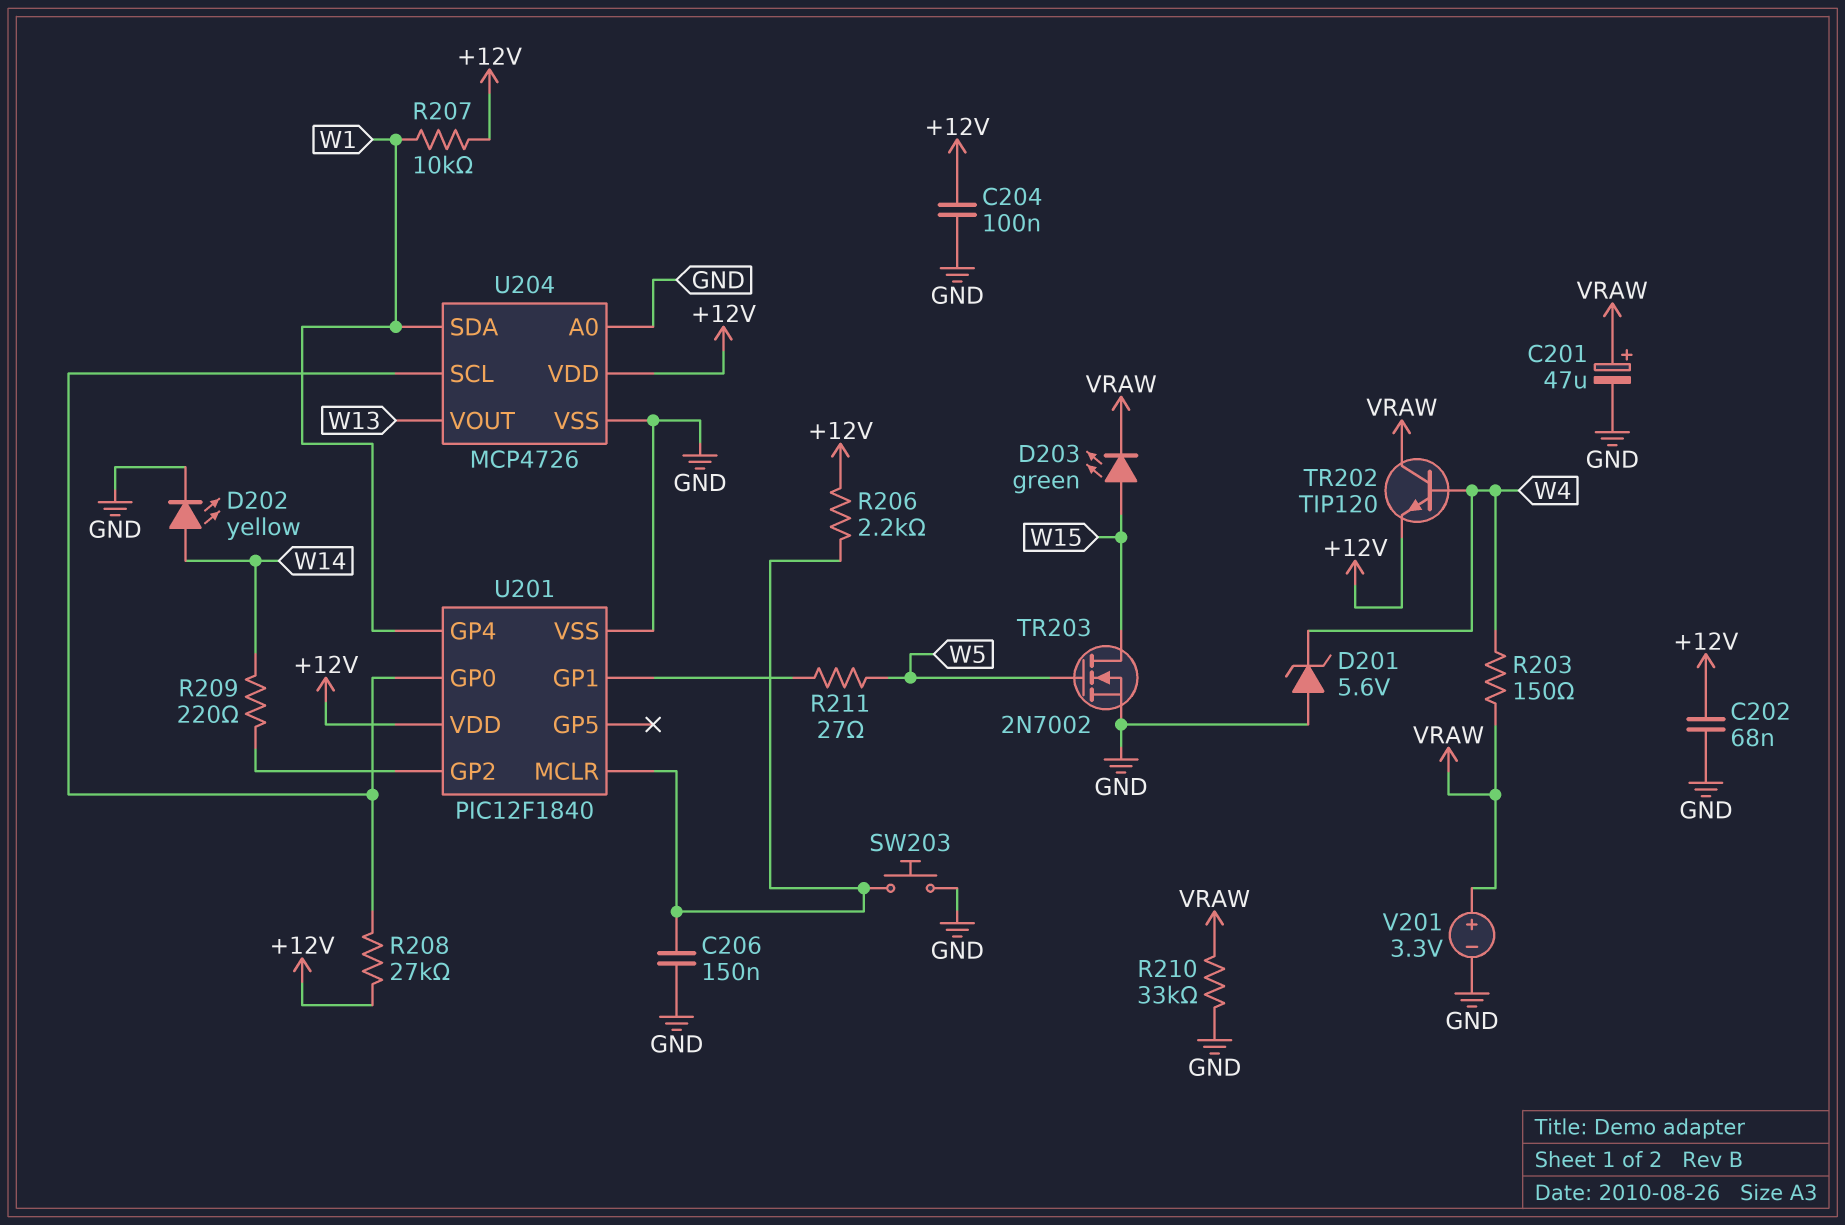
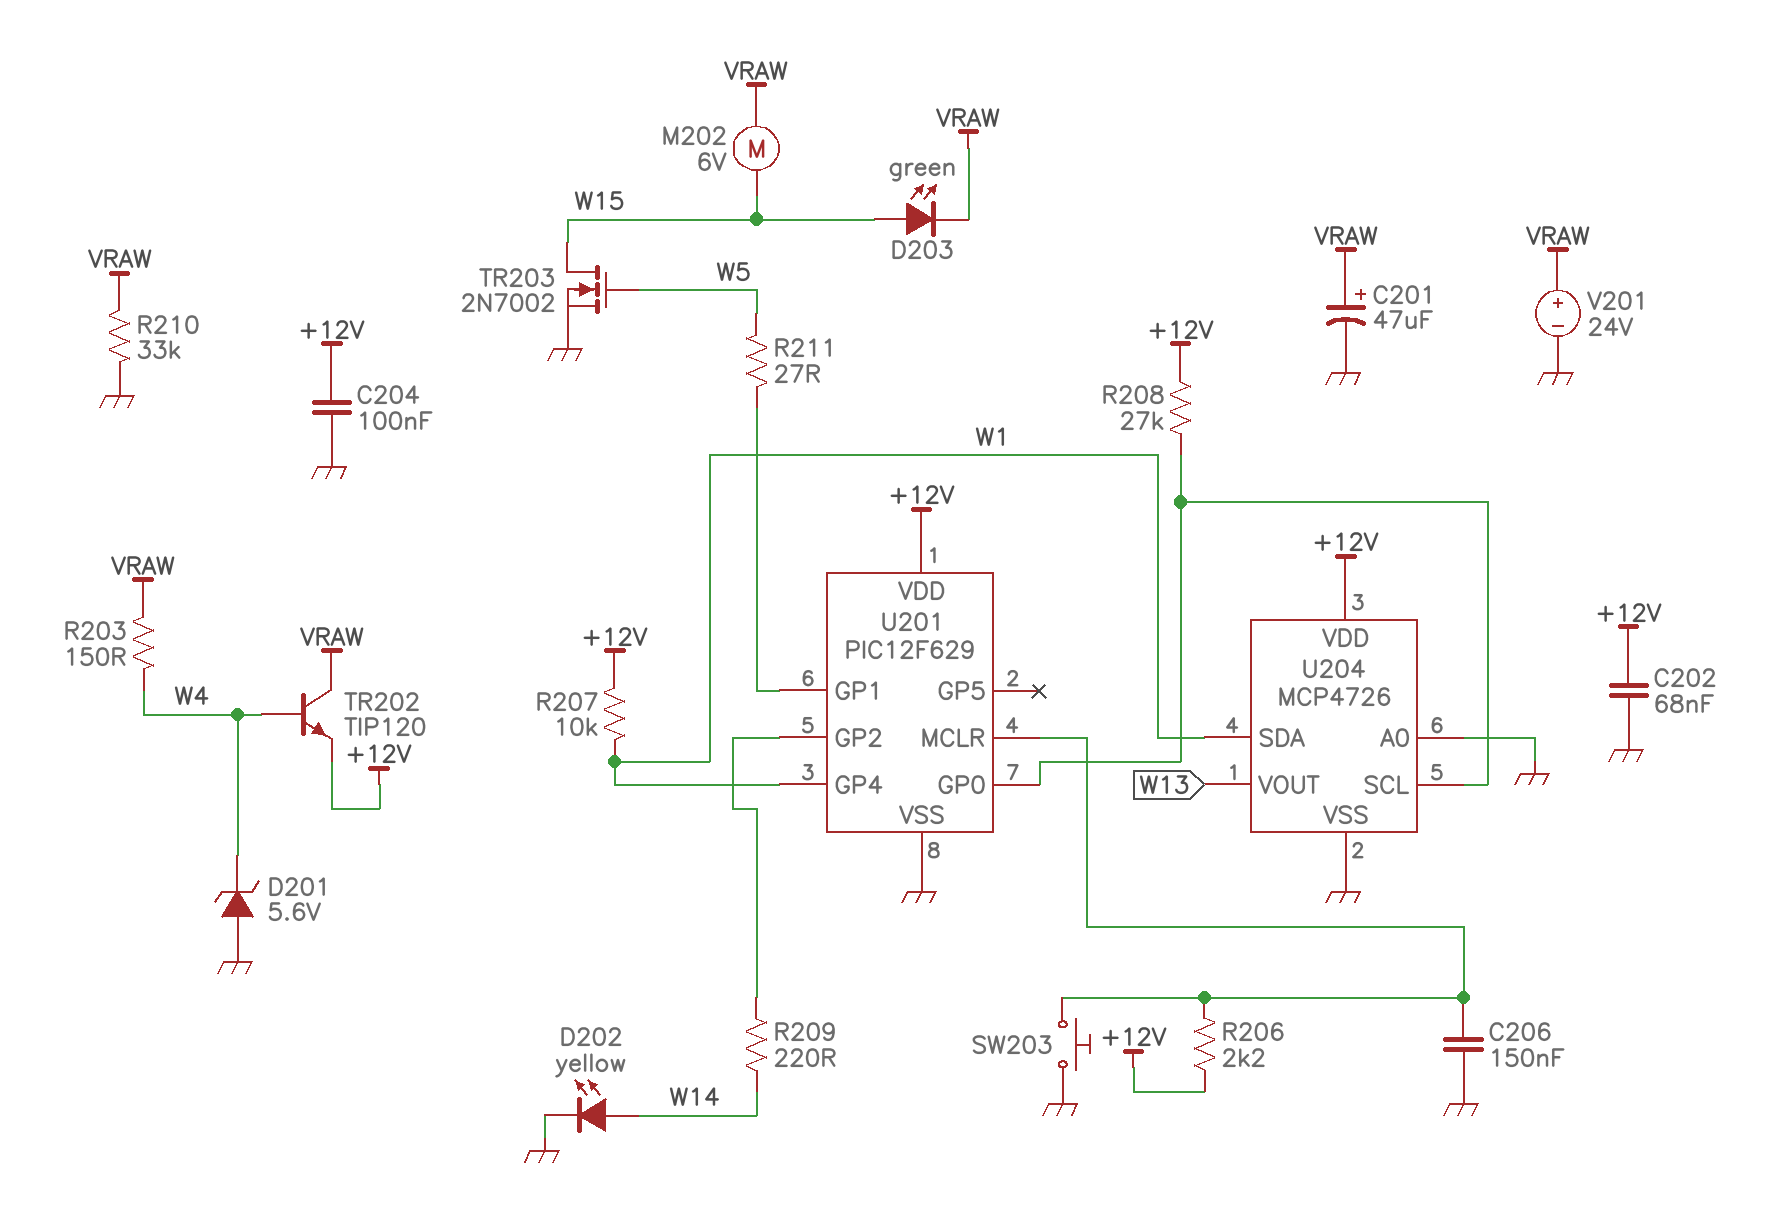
M202: none -> motor 6V (VRAW, W15)
U201: PIC12F1840 -> PIC12F629
V201: 3.3V (plus VRAW, minus GND) -> 24V (plus VRAW, minus GND)

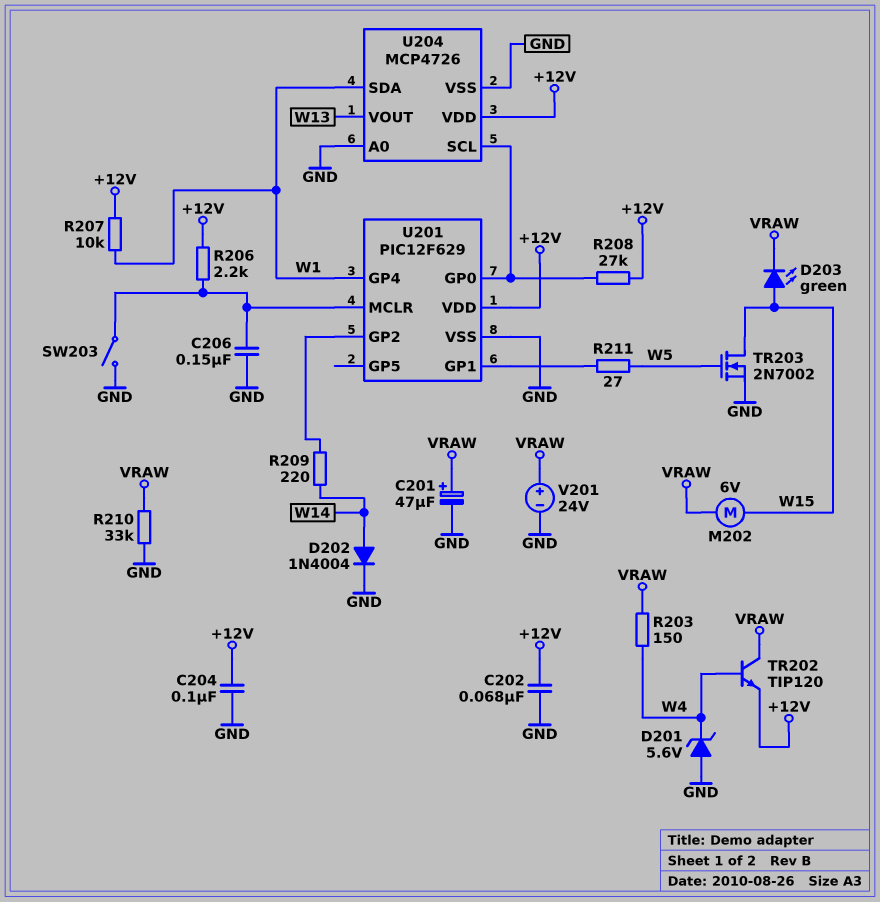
D202: LED yellow (A W14, K GND) -> diode 1N4004 (A W14, K GND)
SW203: button (GND, U201/MCLR) -> switch (GND, U201/MCLR)

